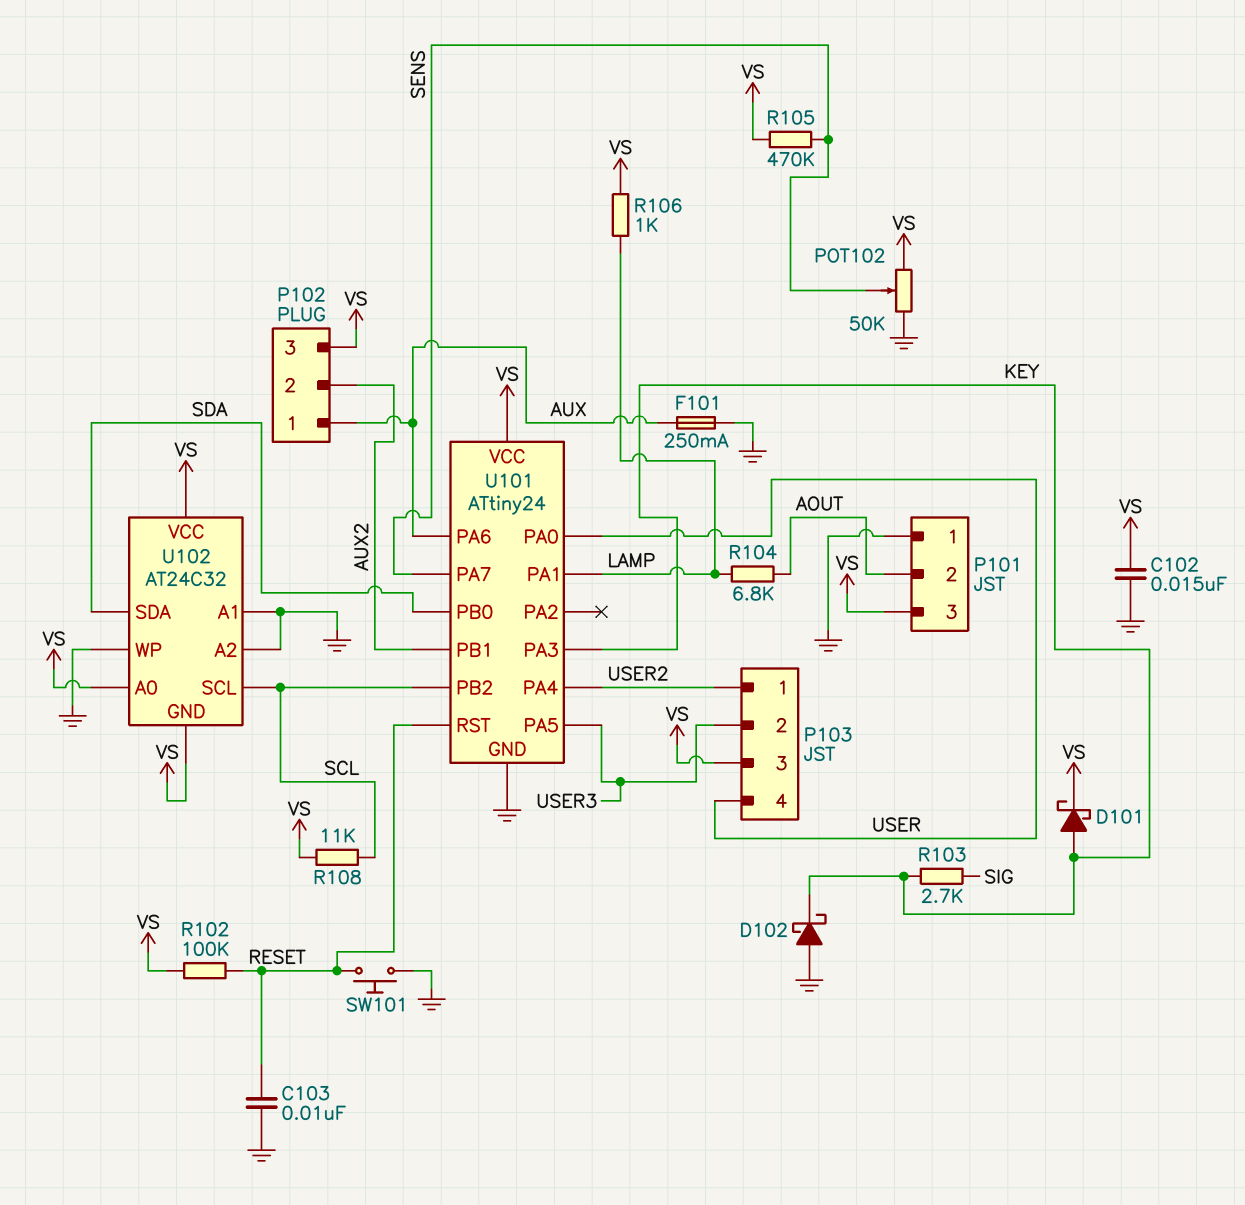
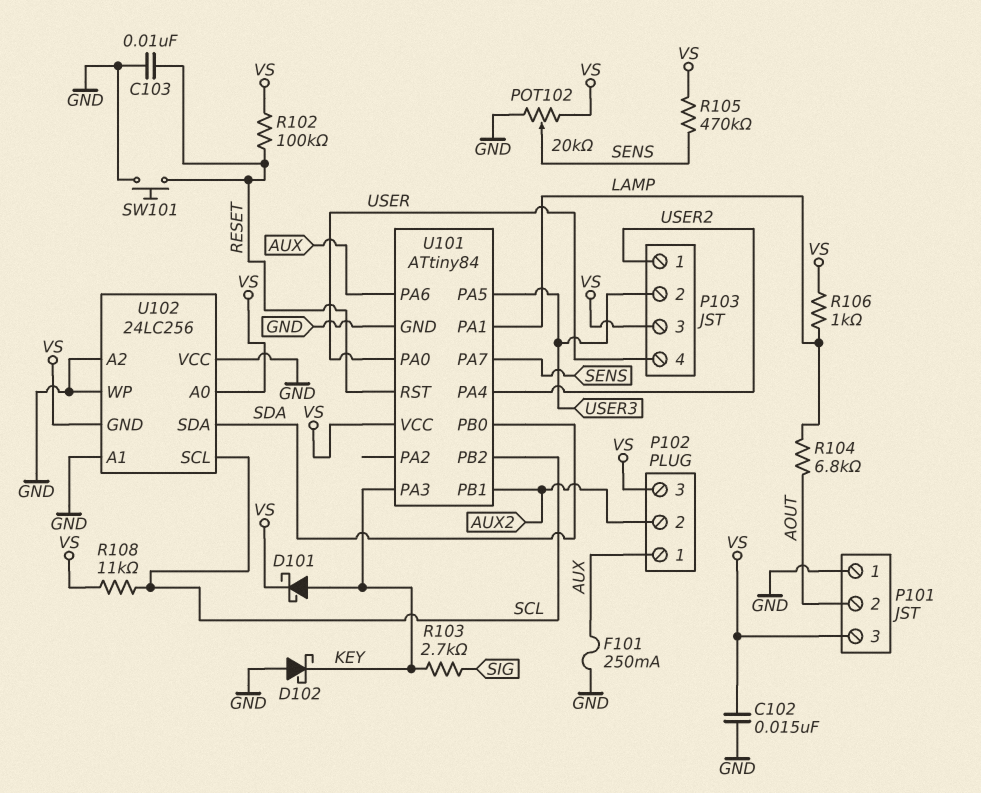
POT102: 50k (GND, VS, wiper SENS) -> 20k (GND, VS, wiper SENS)
U101: ATtiny24 -> ATtiny84
U102: AT24C32 -> 24LC256
U102 pin VCC: VS -> GND

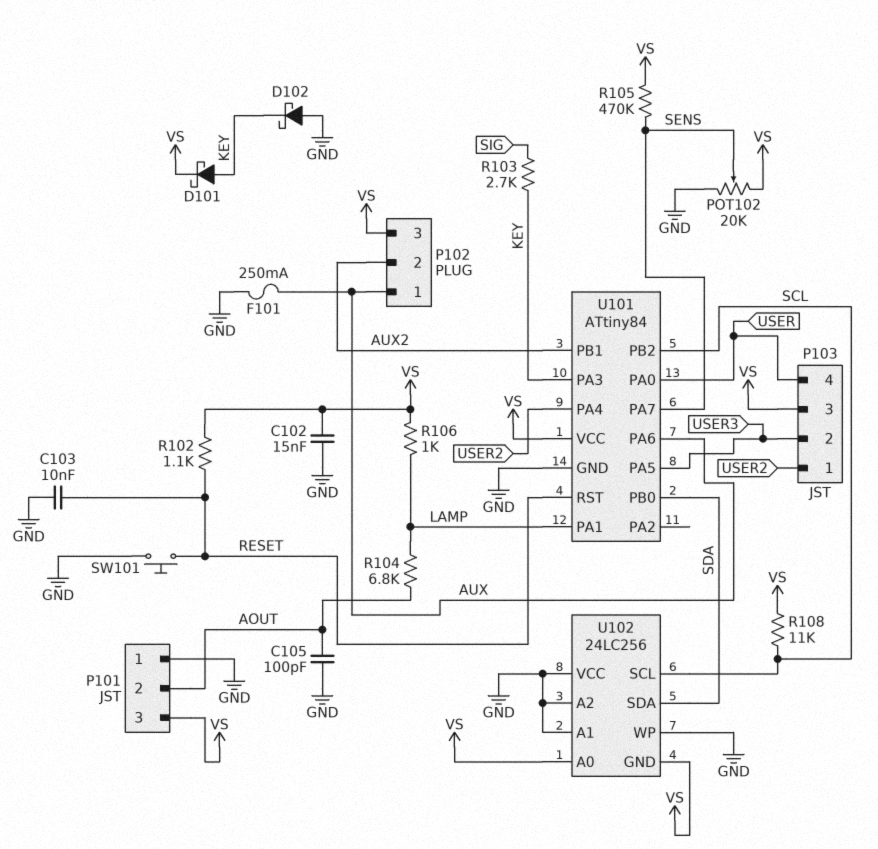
C105: none -> 100pF (AOUT, GND)
R102: 100k (RESET, VS) -> 1.1k (RESET, VS)

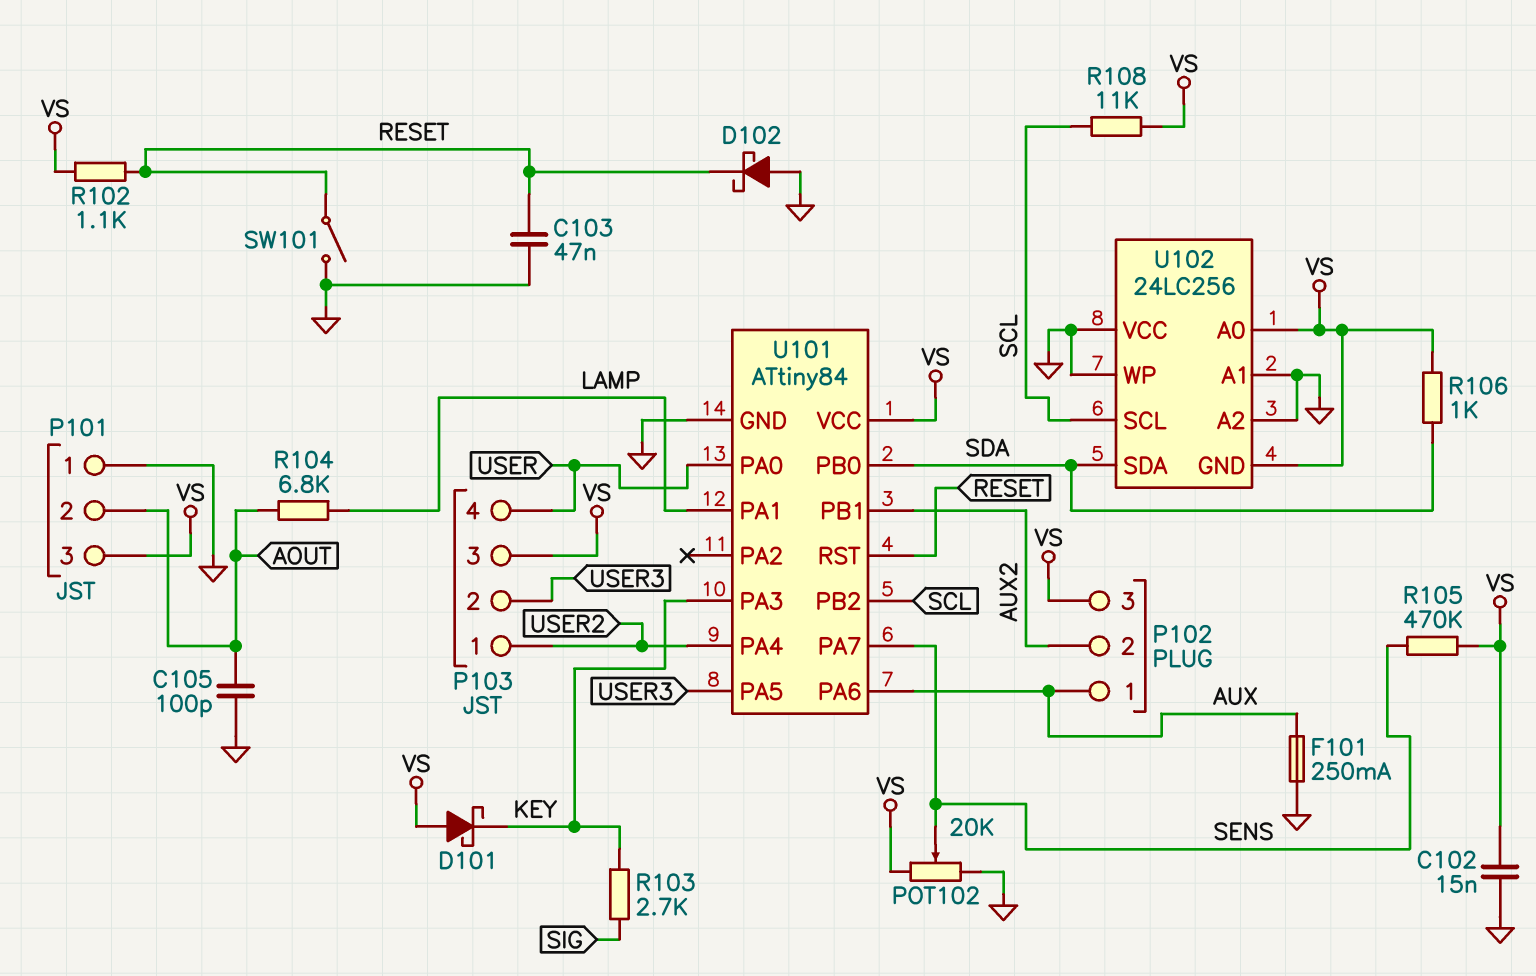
C103: 10nF (GND, RESET) -> 47nF (GND, RESET)
D101: schottky (A KEY, K VS) -> schottky (A VS, K KEY)
D102: schottky (A GND, K KEY) -> schottky (A GND, K RESET)
R106: 1k (LAMP, VS) -> 1k (SDA, VS)
SW101: button (GND, RESET) -> switch (GND, RESET)

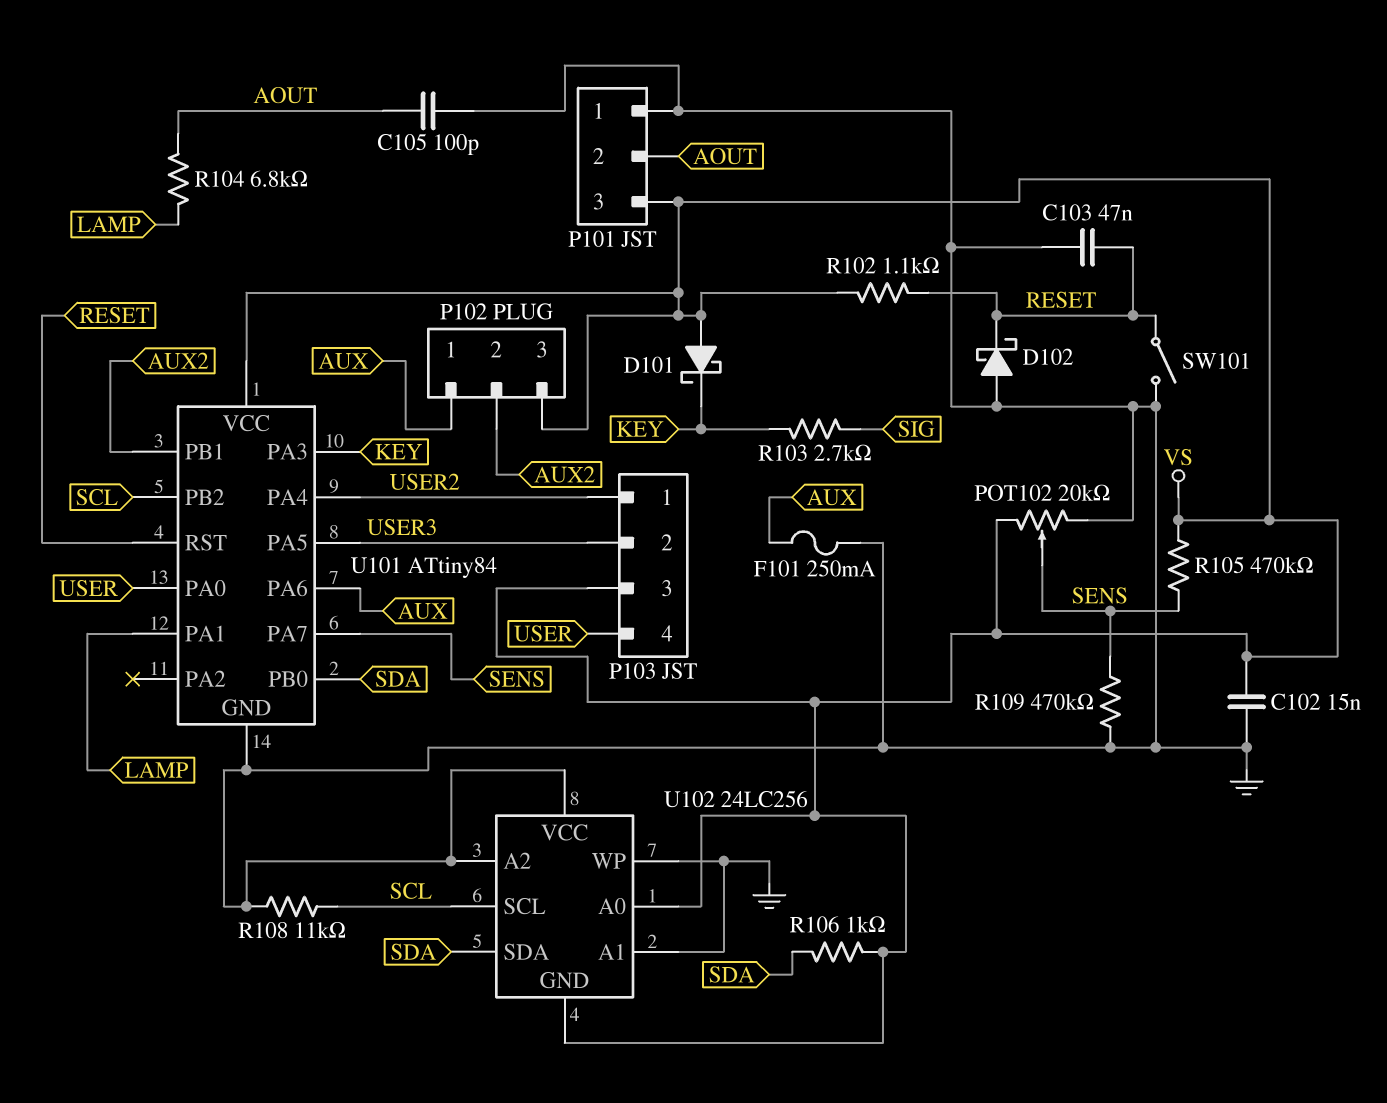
R108: 11k (SCL, VS) -> 11k (GND, SCL)
R109: none -> 470k (GND, SENS)

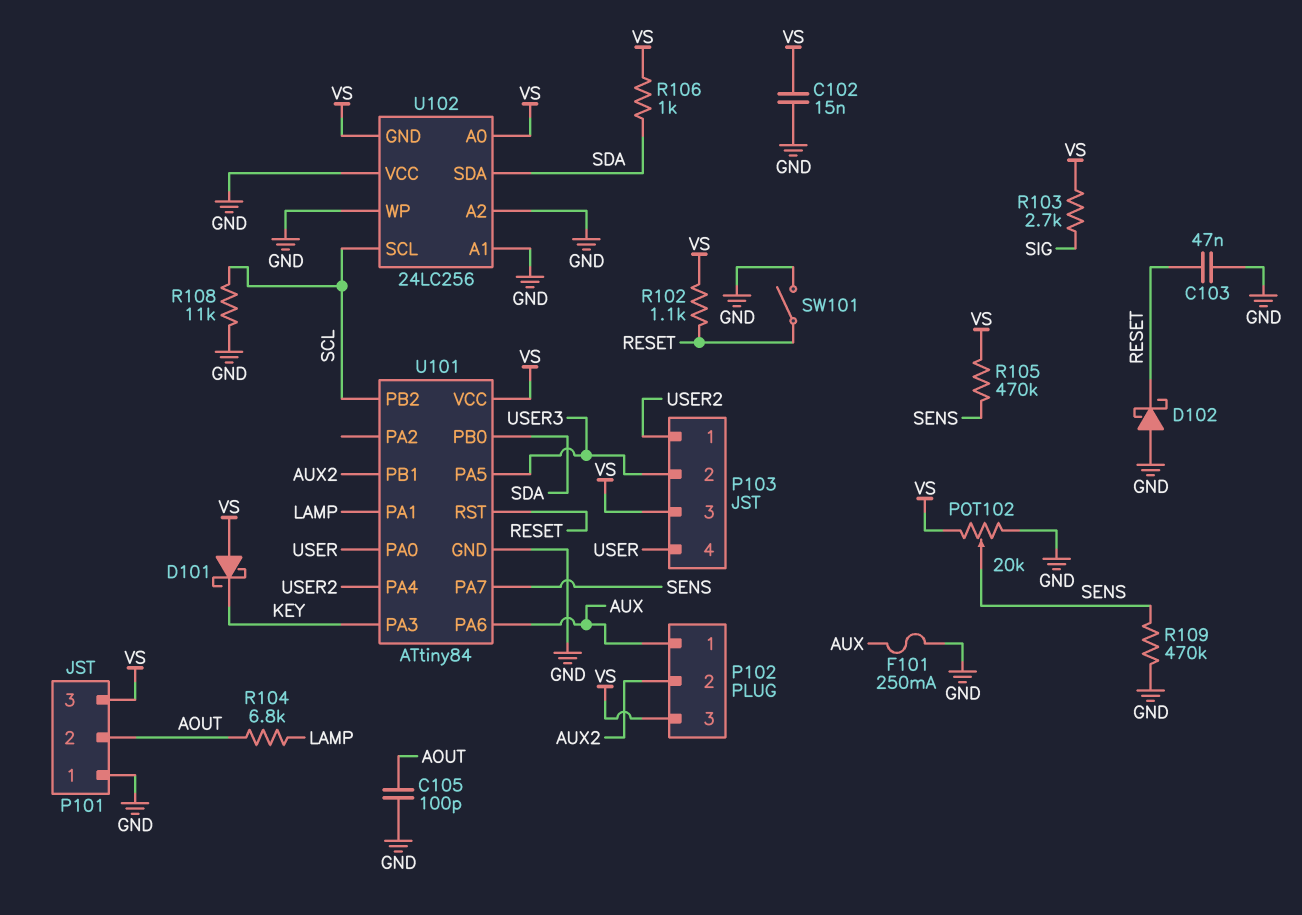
R103: 2.7k (KEY, SIG) -> 2.7k (SIG, VS)

